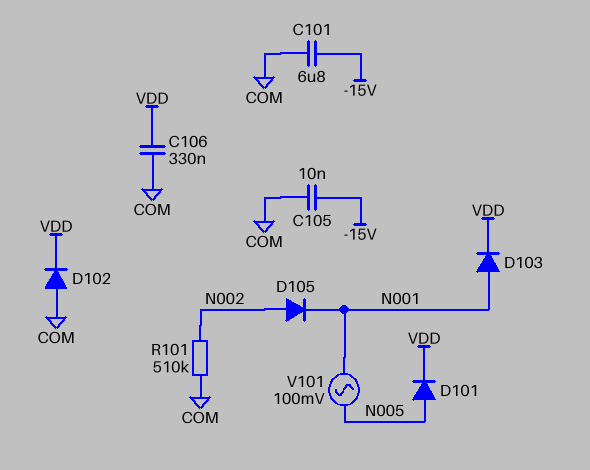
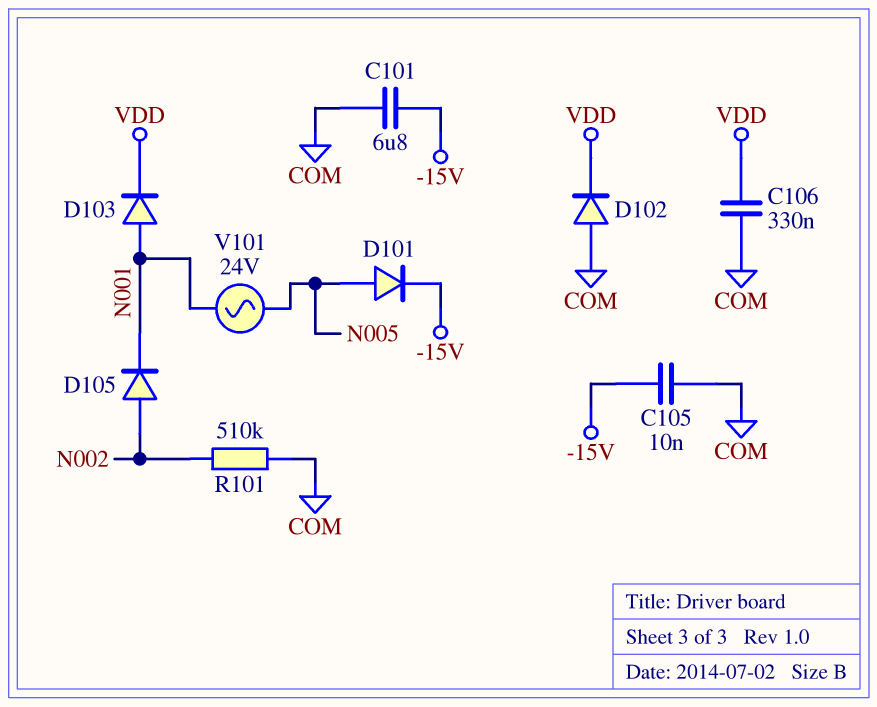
D101: diode (A N005, K VDD) -> diode (A N005, K -15V)
V101: AC 100mV (N001, N005) -> AC 24V (N001, N005)

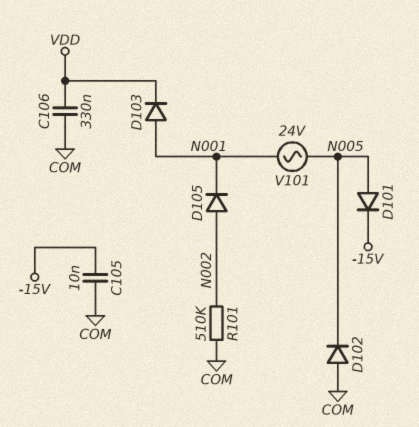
C101: 6.8uF (-15V, COM) -> none
D102: diode (A COM, K VDD) -> diode (A COM, K N005)

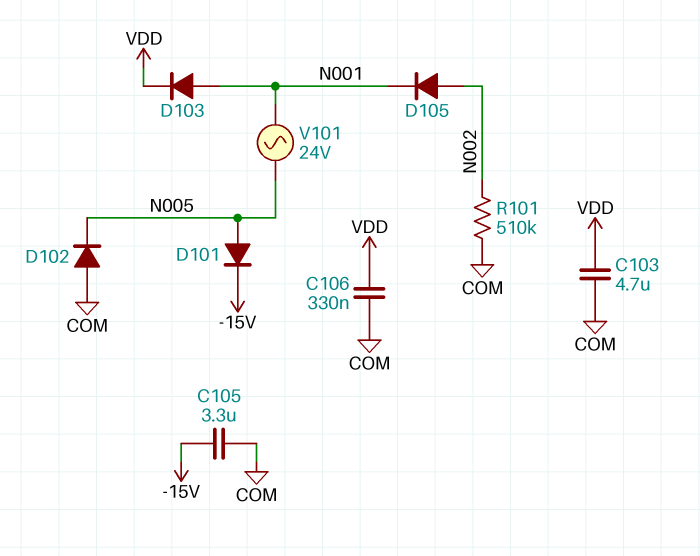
C103: none -> 4.7uF (COM, VDD)
C105: 10nF (-15V, COM) -> 3.3uF (-15V, COM)

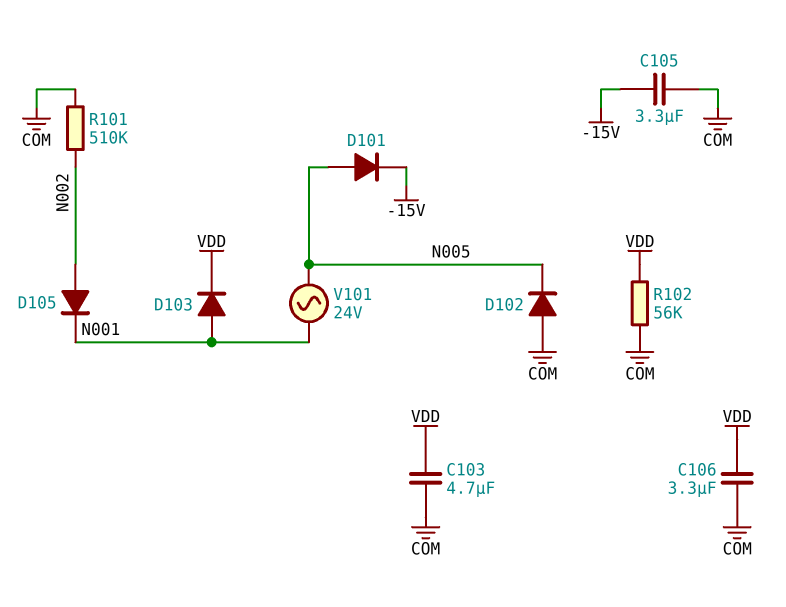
C106: 330nF (COM, VDD) -> 3.3uF (COM, VDD)
R102: none -> 56k (COM, VDD)

